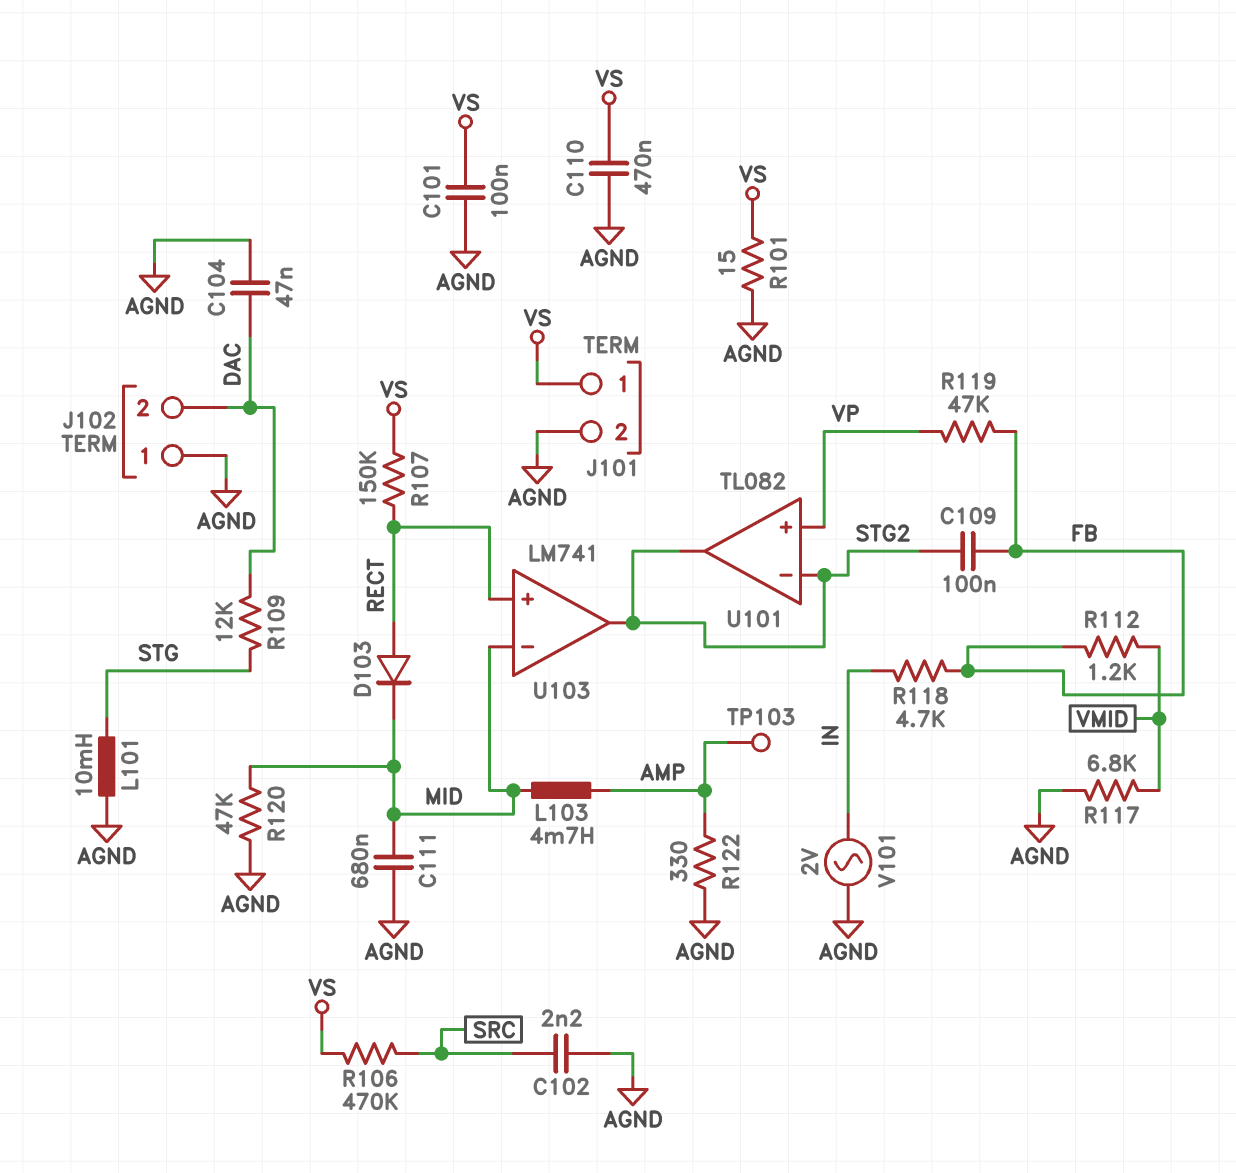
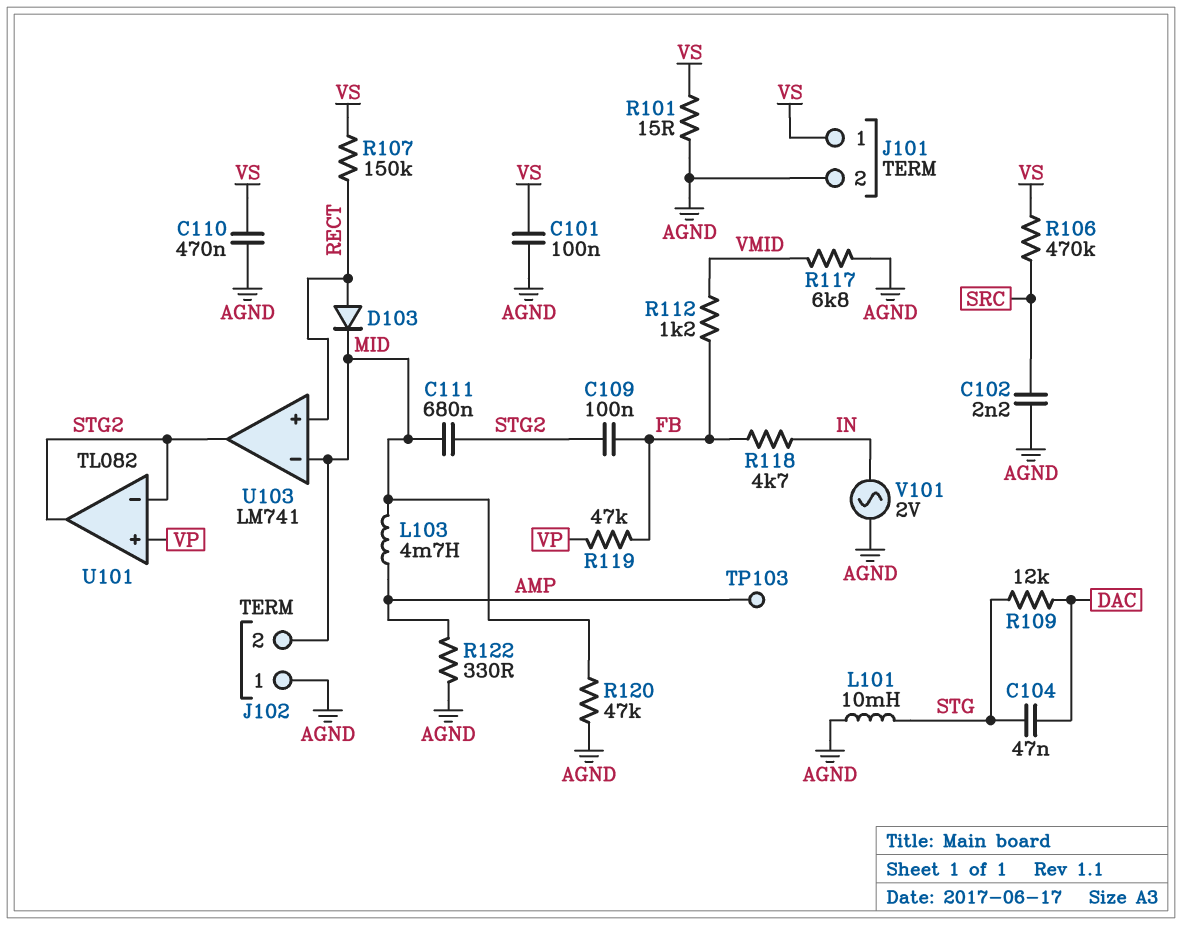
C104: 47nF (AGND, DAC) -> 47nF (DAC, STG)
C111: 680nF (AGND, MID) -> 680nF (MID, STG2)
J102 pin 2: DAC -> MID

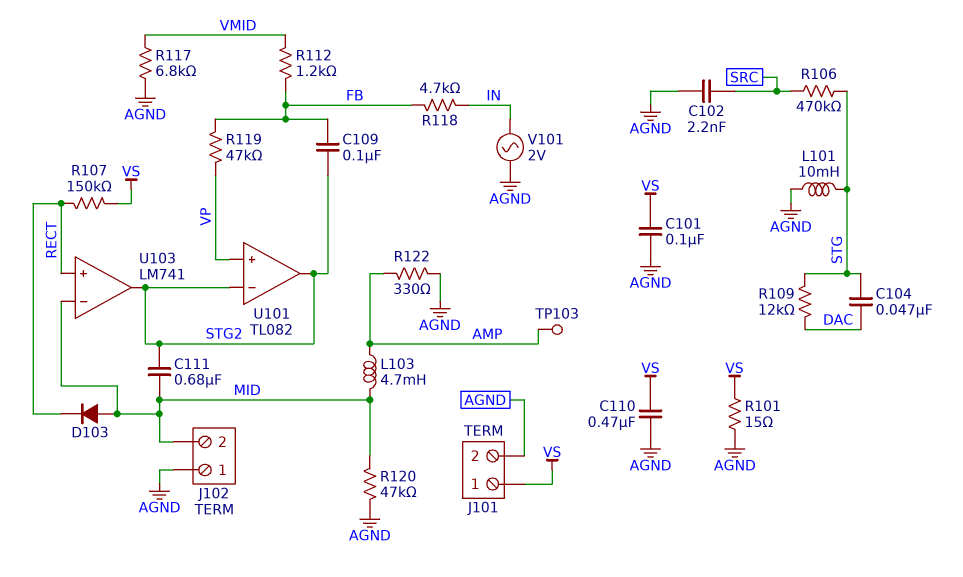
D103: diode (A RECT, K MID) -> diode (A MID, K RECT)
R106: 470k (SRC, VS) -> 470k (SRC, STG)

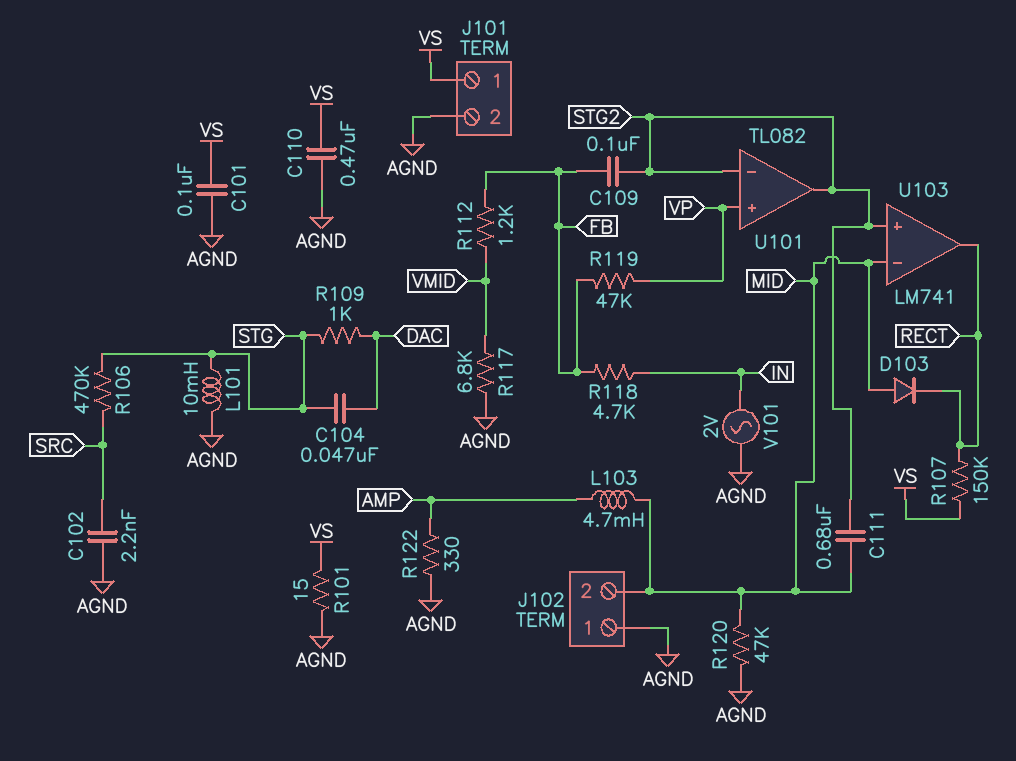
R109: 12k (DAC, STG) -> 1k (DAC, STG)
TP103: test point (AMP) -> none
U103 pin in+: RECT -> STG2
U103 pin out: STG2 -> RECT

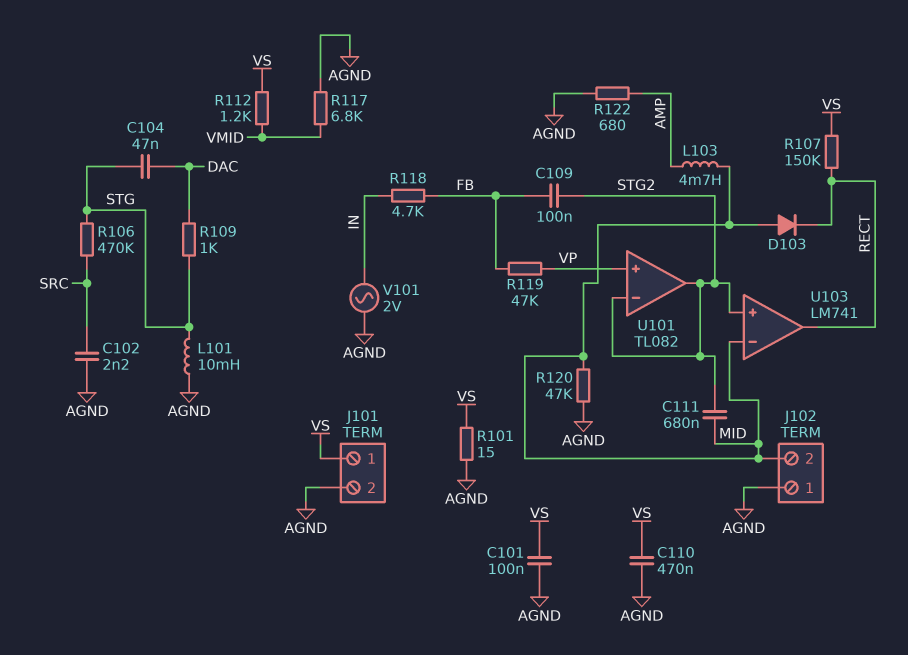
R112: 1.2k (FB, VMID) -> 1.2k (VMID, VS)
R122: 330 (AGND, AMP) -> 680 (AGND, AMP)

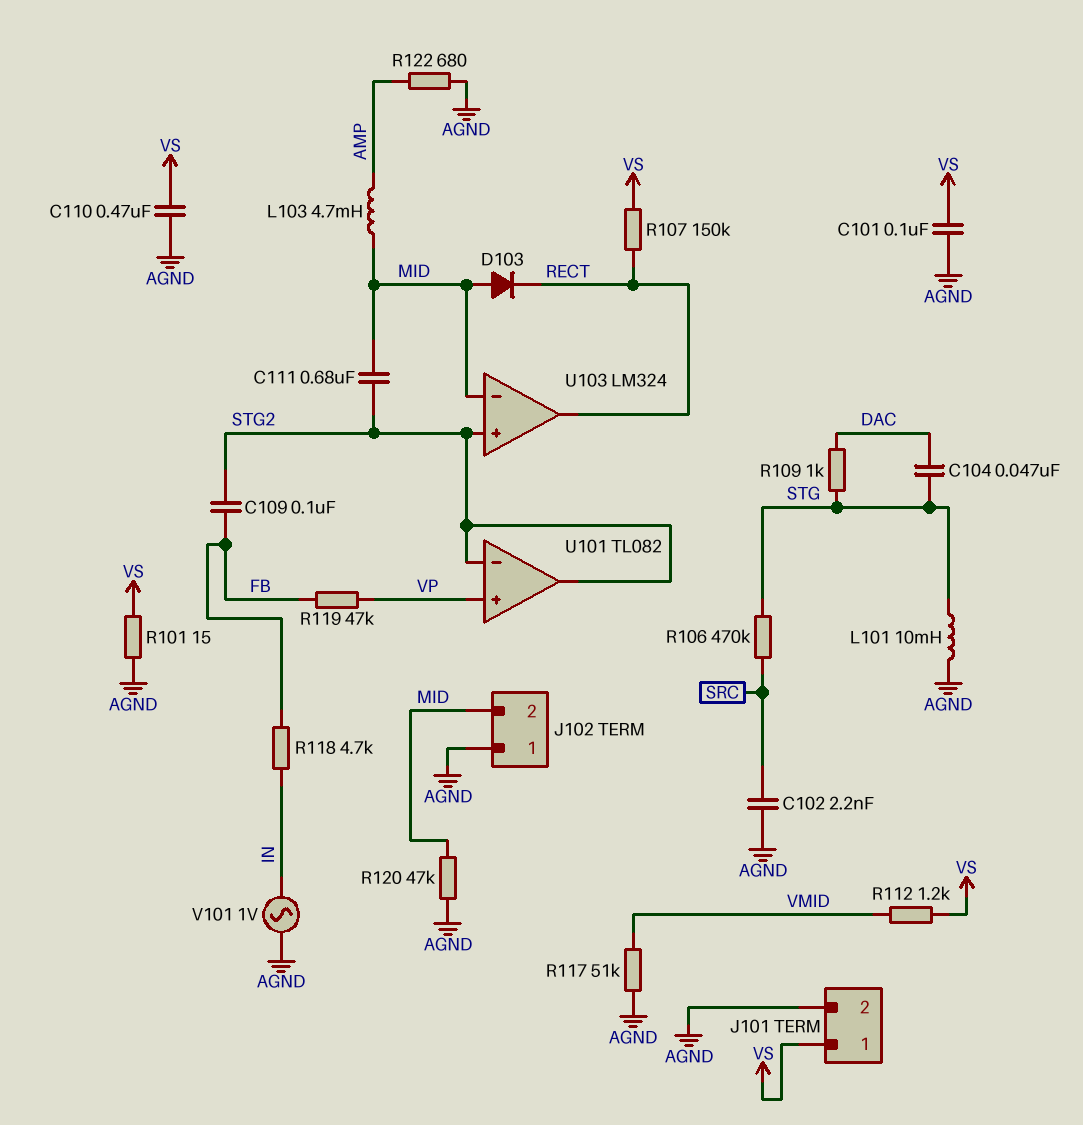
R117: 6.8k (AGND, VMID) -> 51k (AGND, VMID)
U103: LM741 -> LM324
V101: AC 2V (AGND, IN) -> AC 1V (AGND, IN)

